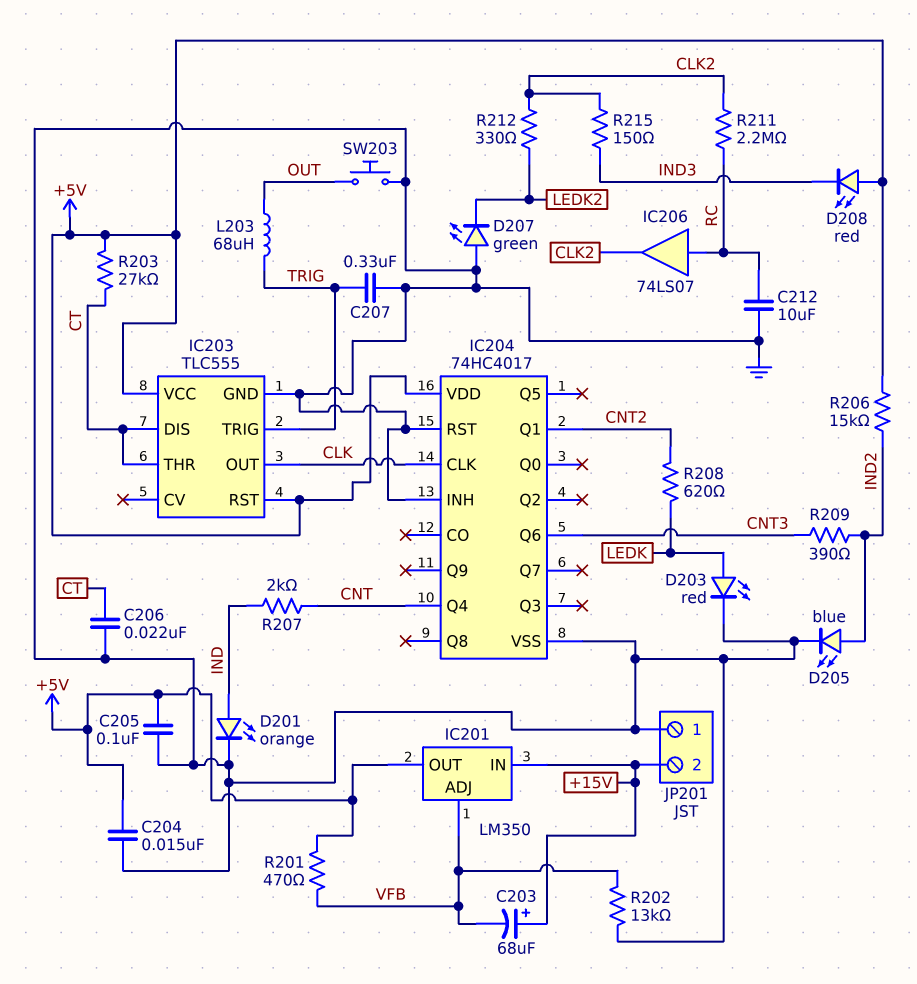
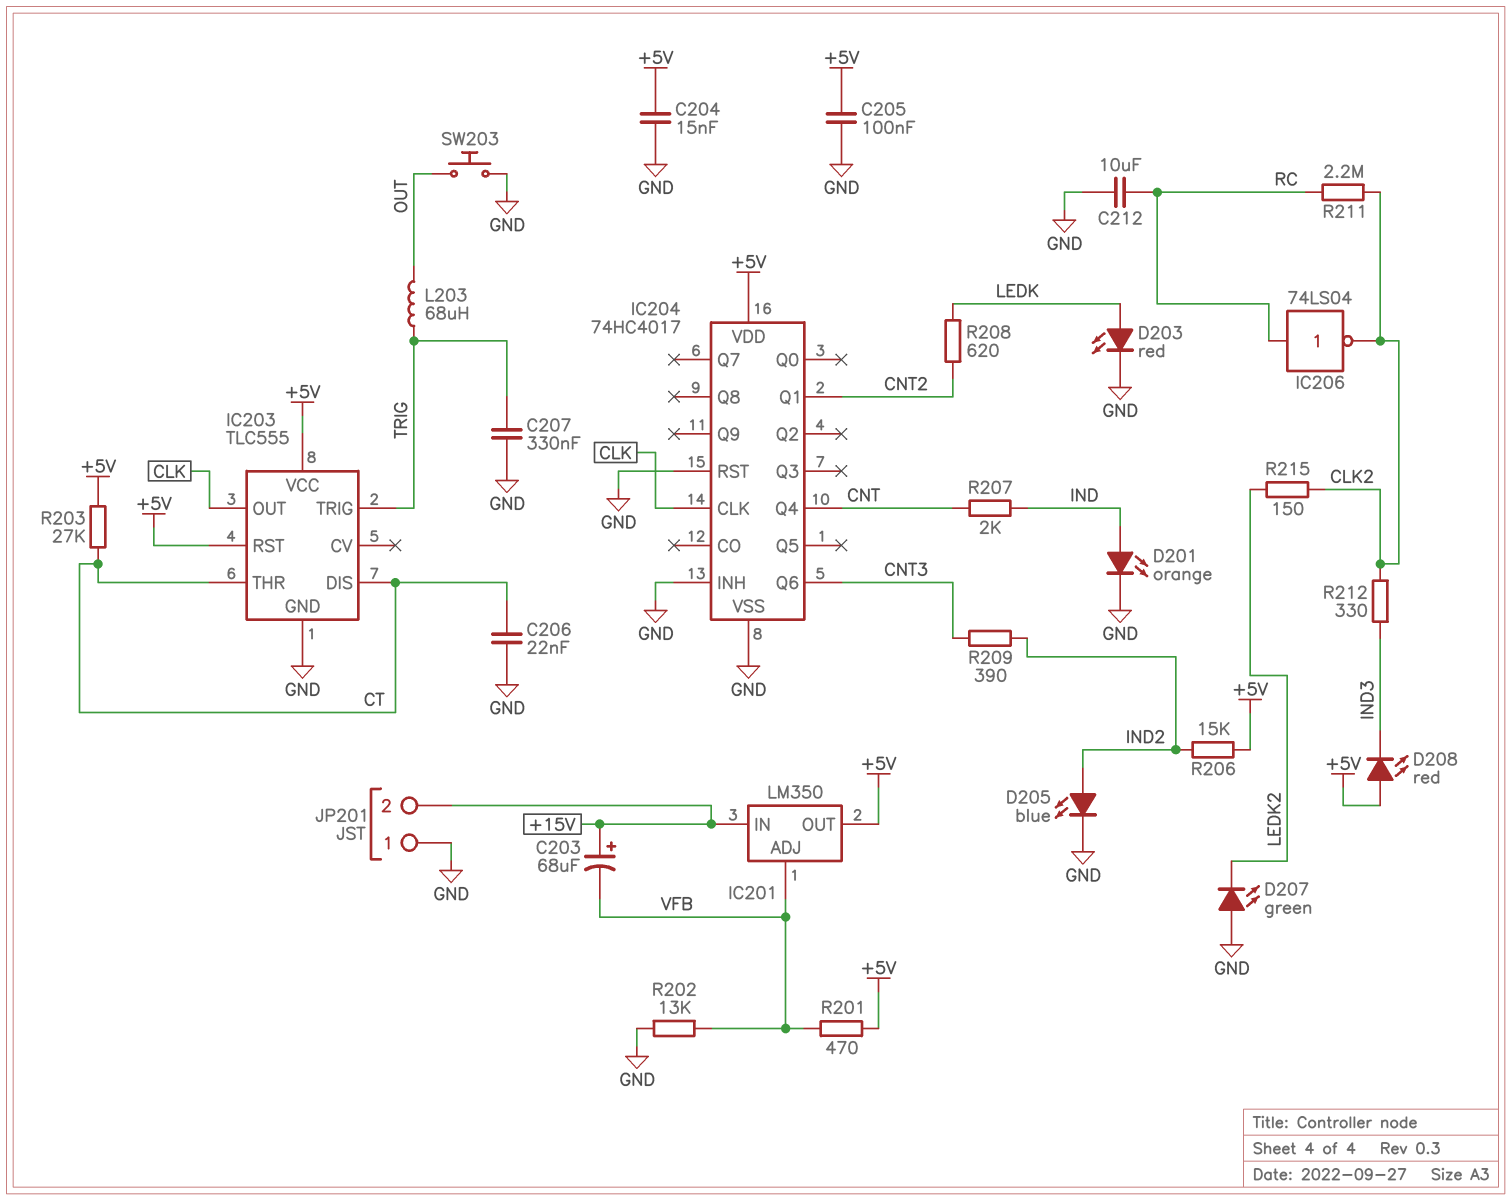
IC206: buffer 74LS07 (in RC, out CLK2) -> NOT 74LS04 (in RC, out CLK2)
R212: 330 (CLK2, LEDK2) -> 330 (CLK2, IND3)
R215: 150 (CLK2, IND3) -> 150 (CLK2, LEDK2)

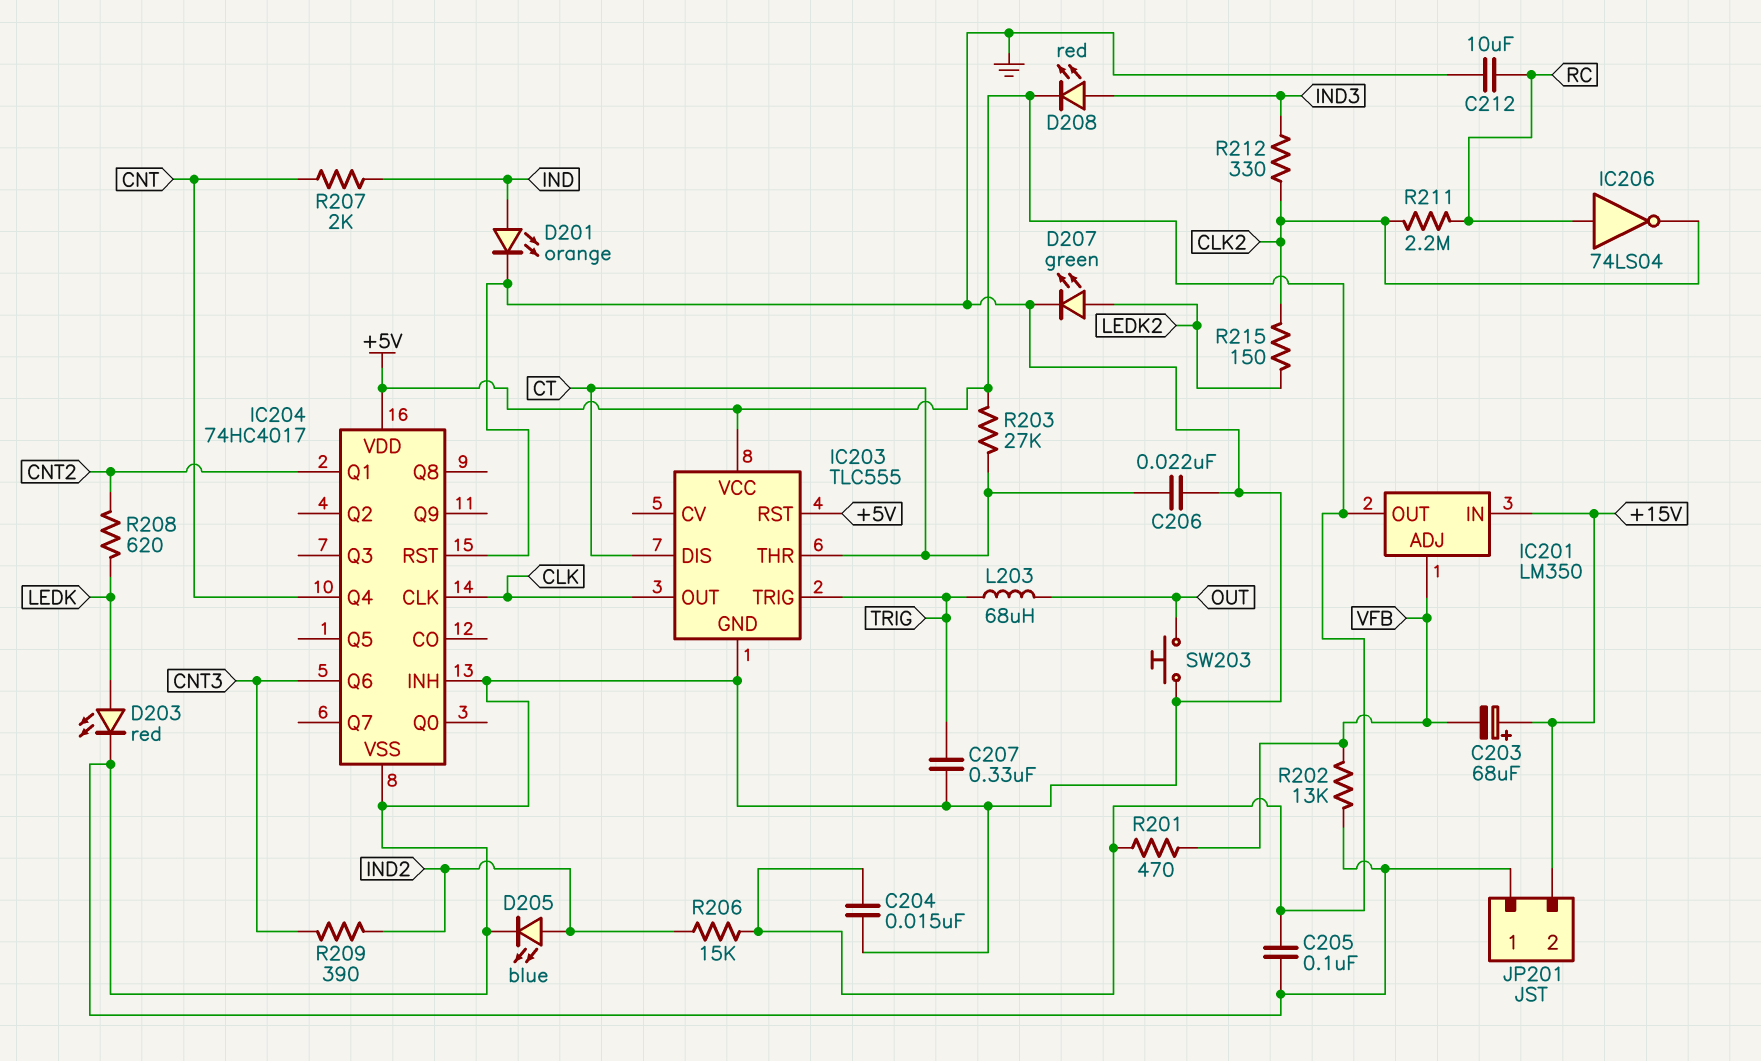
D207: LED green (A GND, K LEDK2) -> LED green (A LEDK2, K GND)
D208: LED red (A +5V, K IND3) -> LED red (A IND3, K +5V)

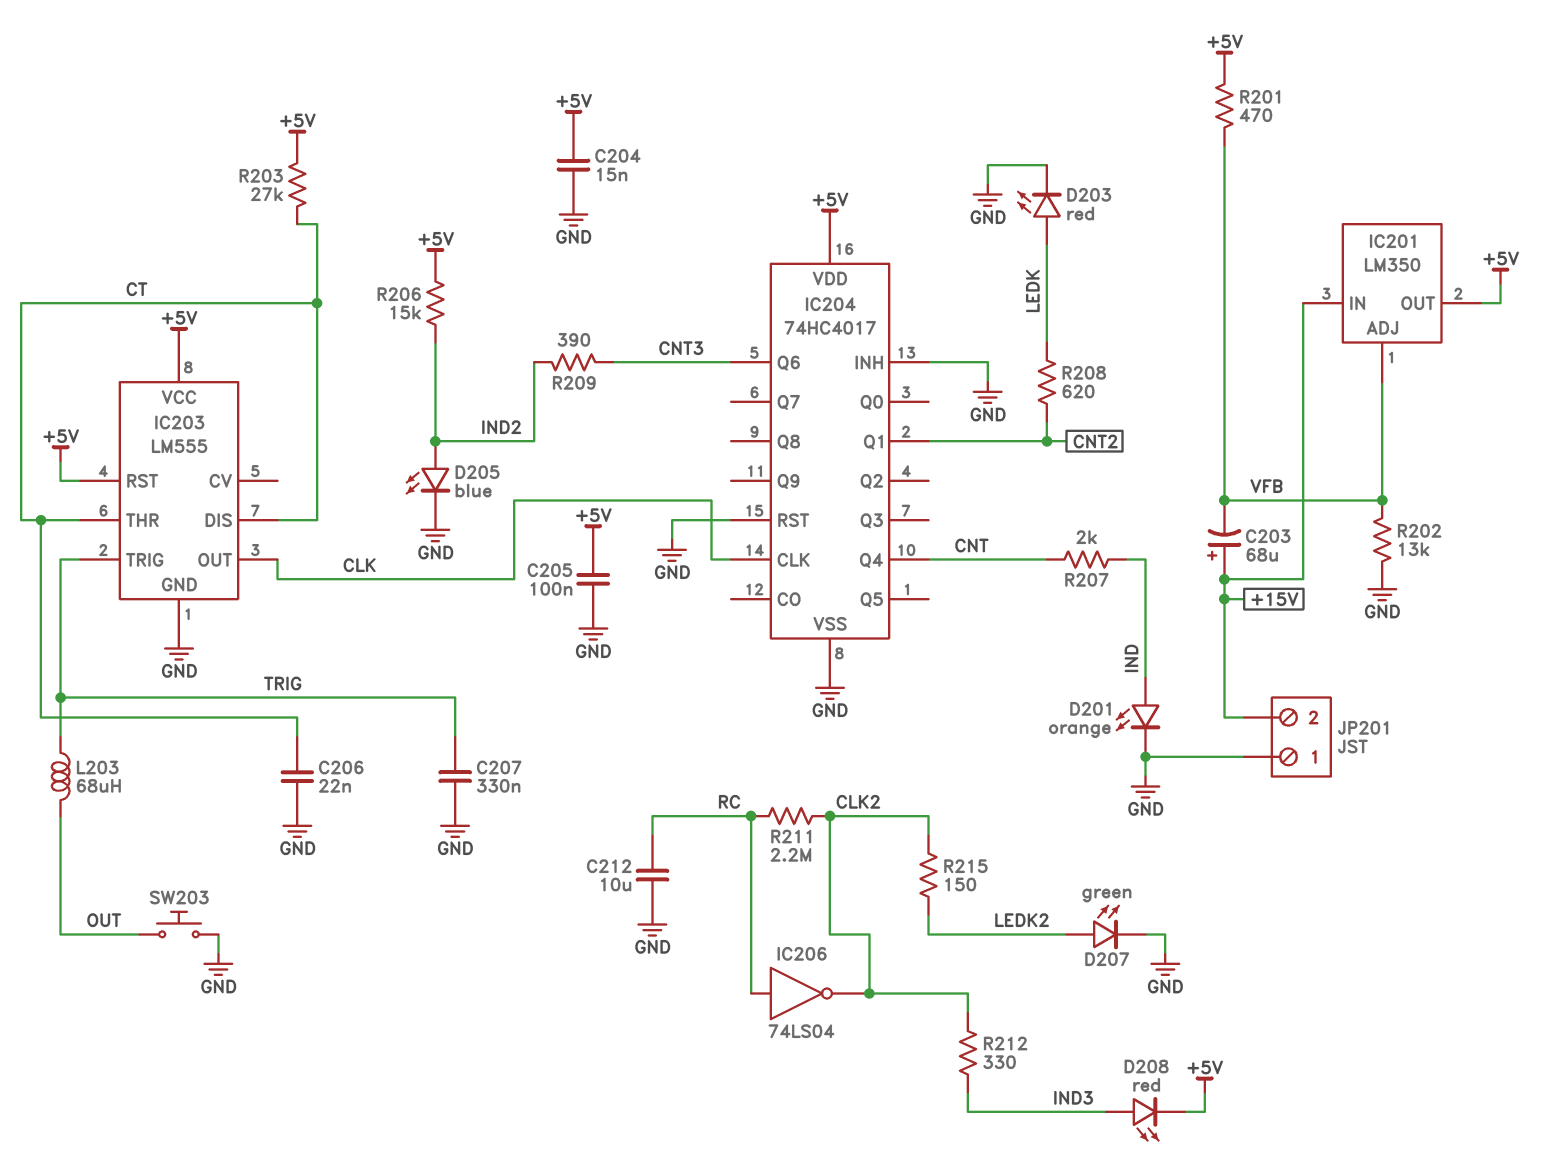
IC203: TLC555 -> LM555

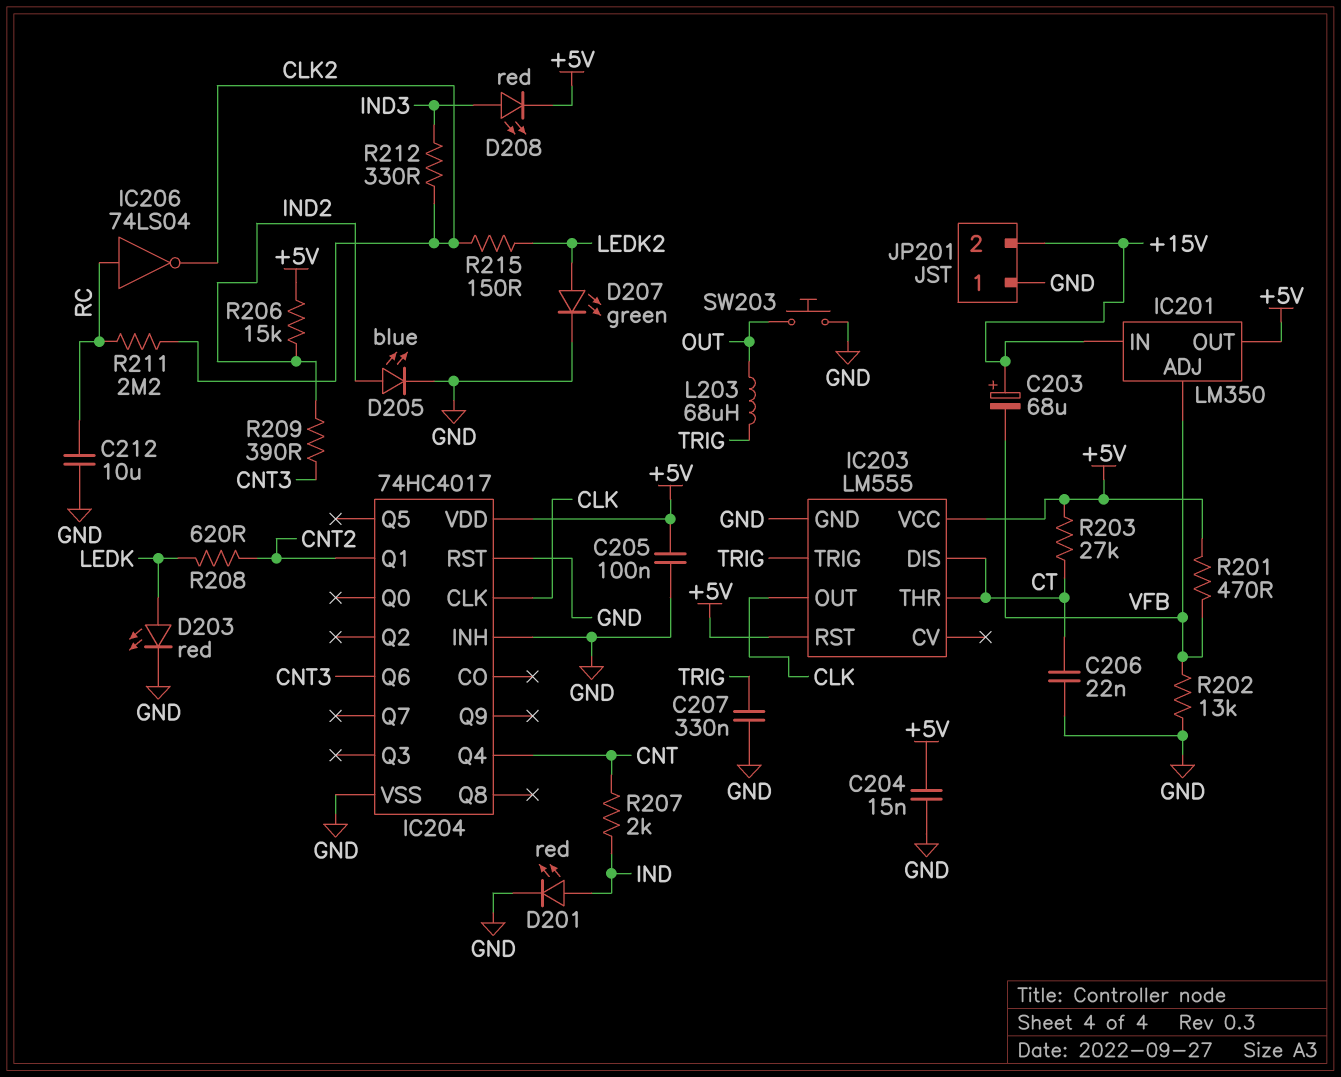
D201: LED orange (A IND, K GND) -> LED red (A IND, K GND)

